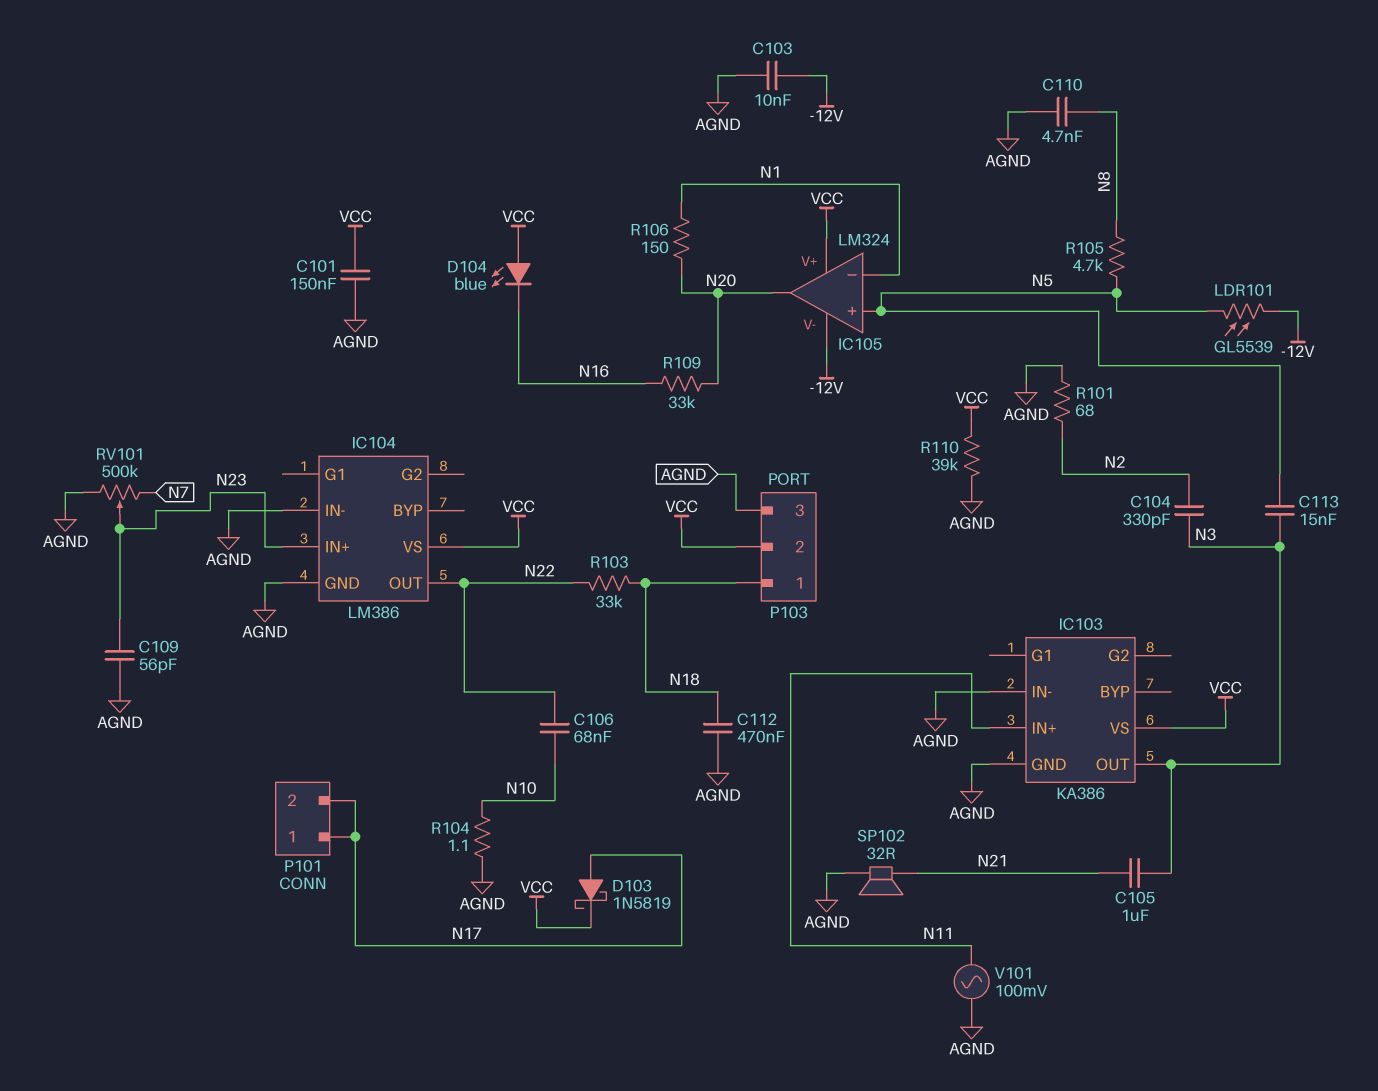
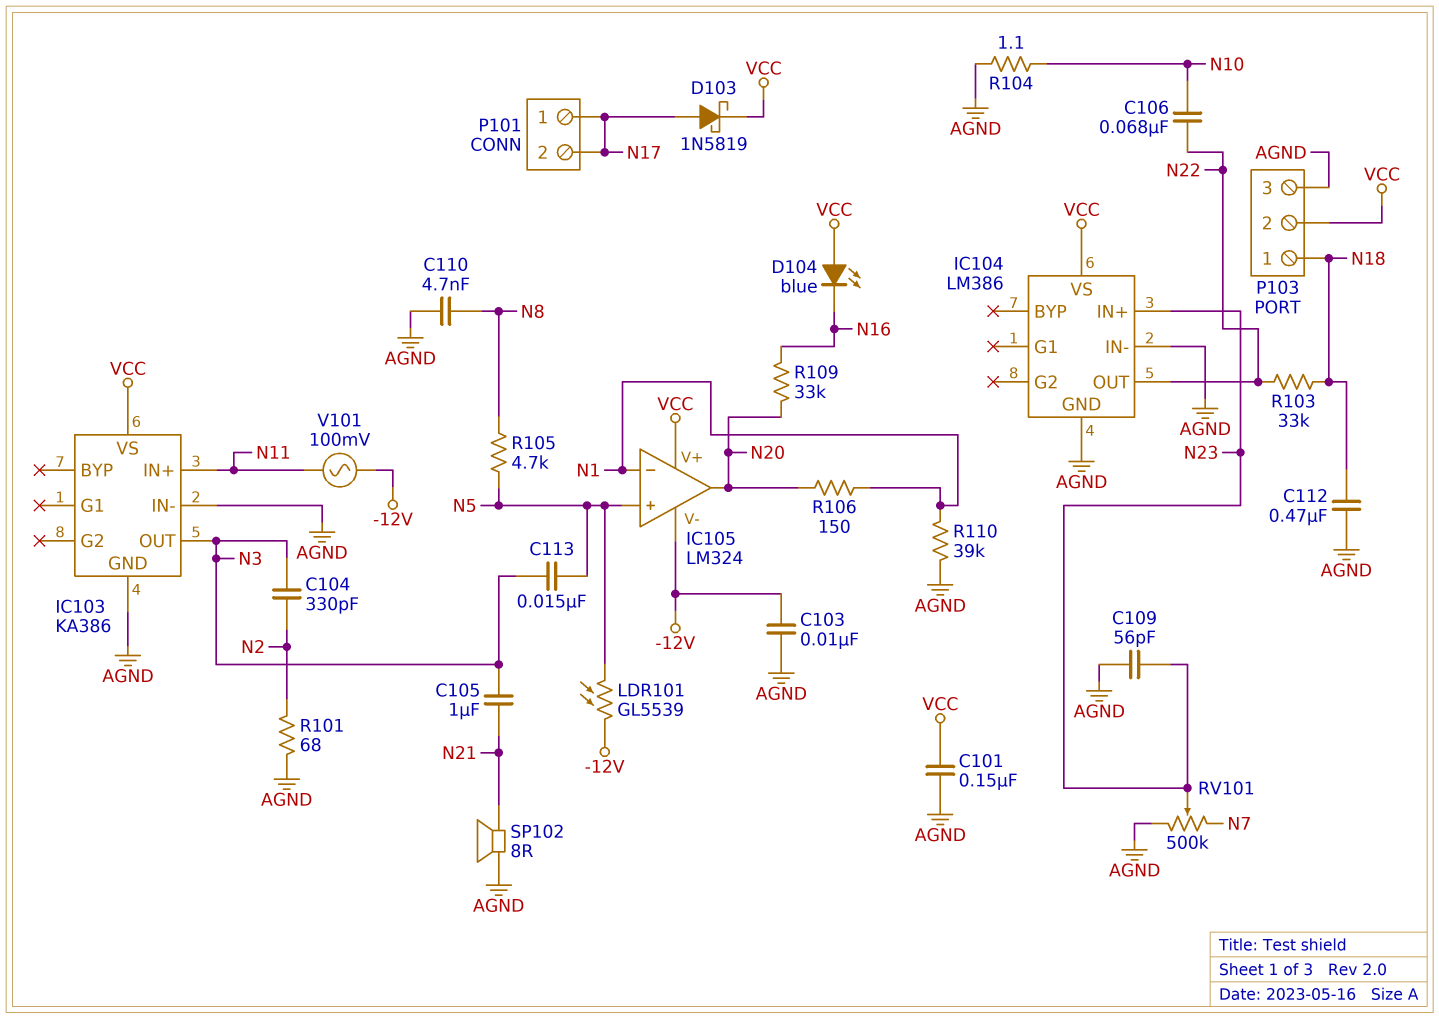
R110: 39k (AGND, VCC) -> 39k (AGND, N1)
SP102: speaker 32R (AGND, N21) -> speaker 8R (AGND, N21)
V101: AC 100mV (AGND, N11) -> AC 100mV (-12V, N11)

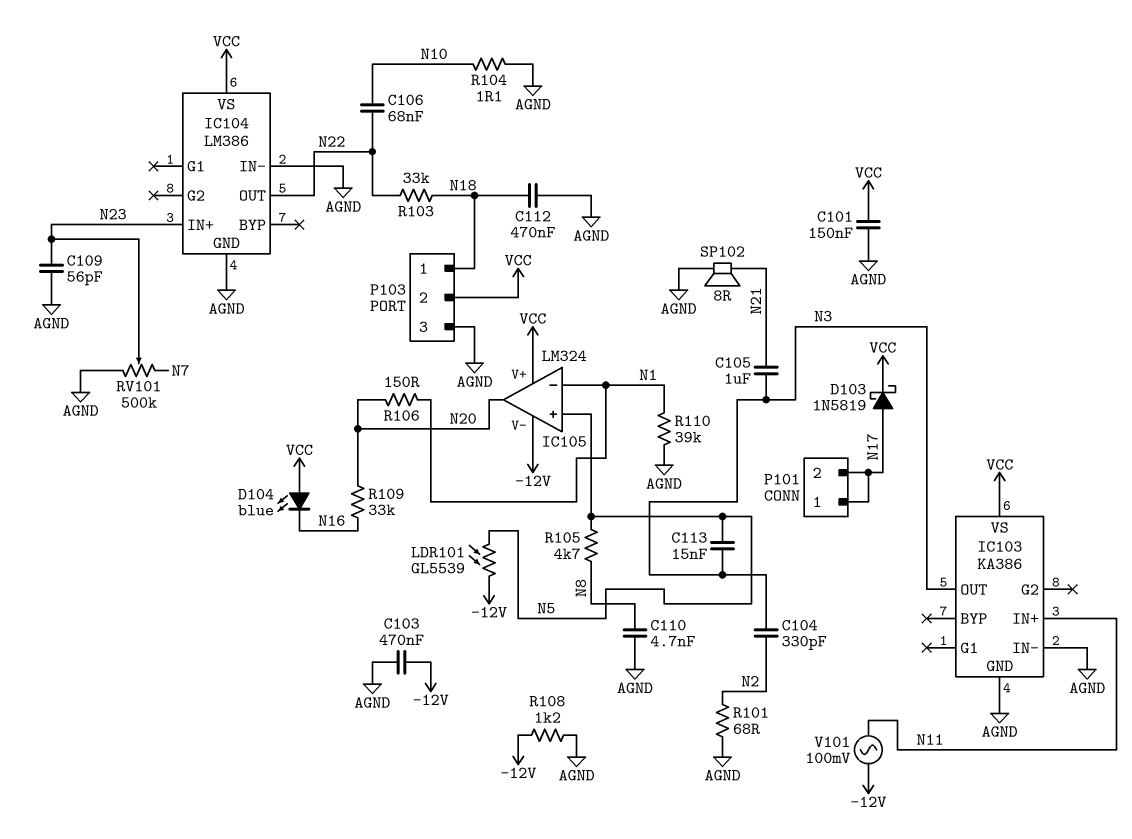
C103: 10nF (-12V, AGND) -> 470nF (-12V, AGND)
R108: none -> 1.2k (-12V, AGND)

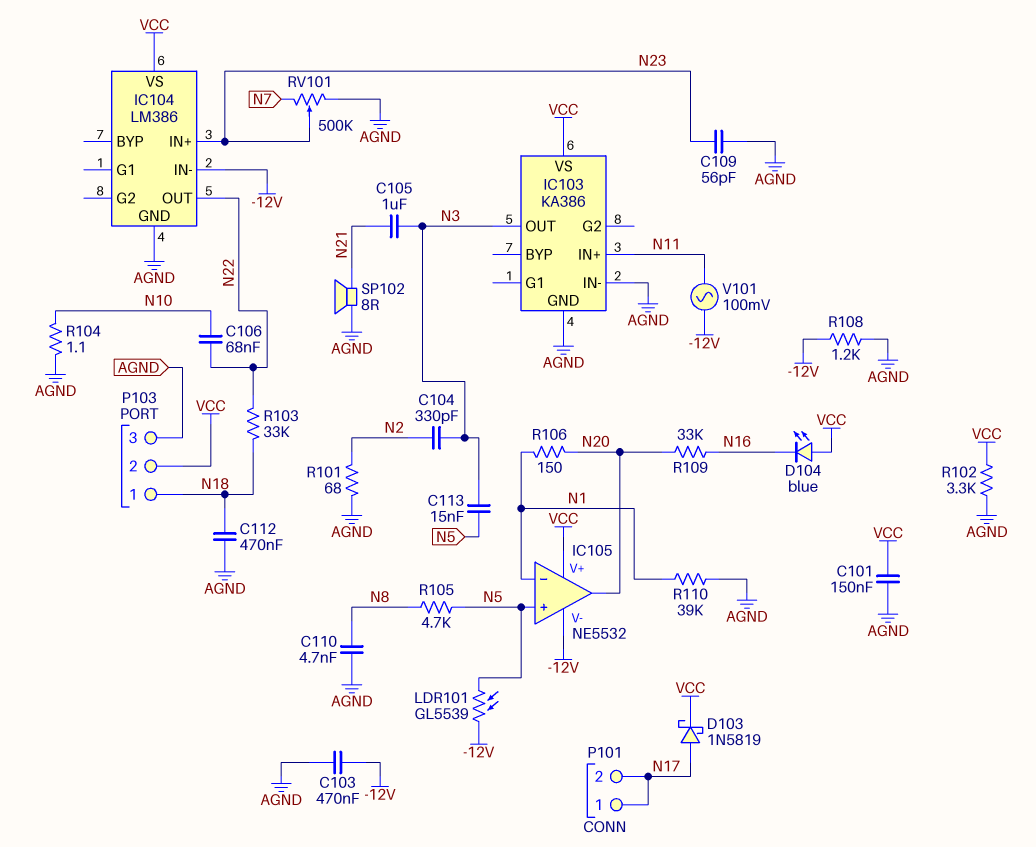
IC104 pin IN-: AGND -> -12V
IC105: LM324 -> NE5532
R102: none -> 3.3k (AGND, VCC)

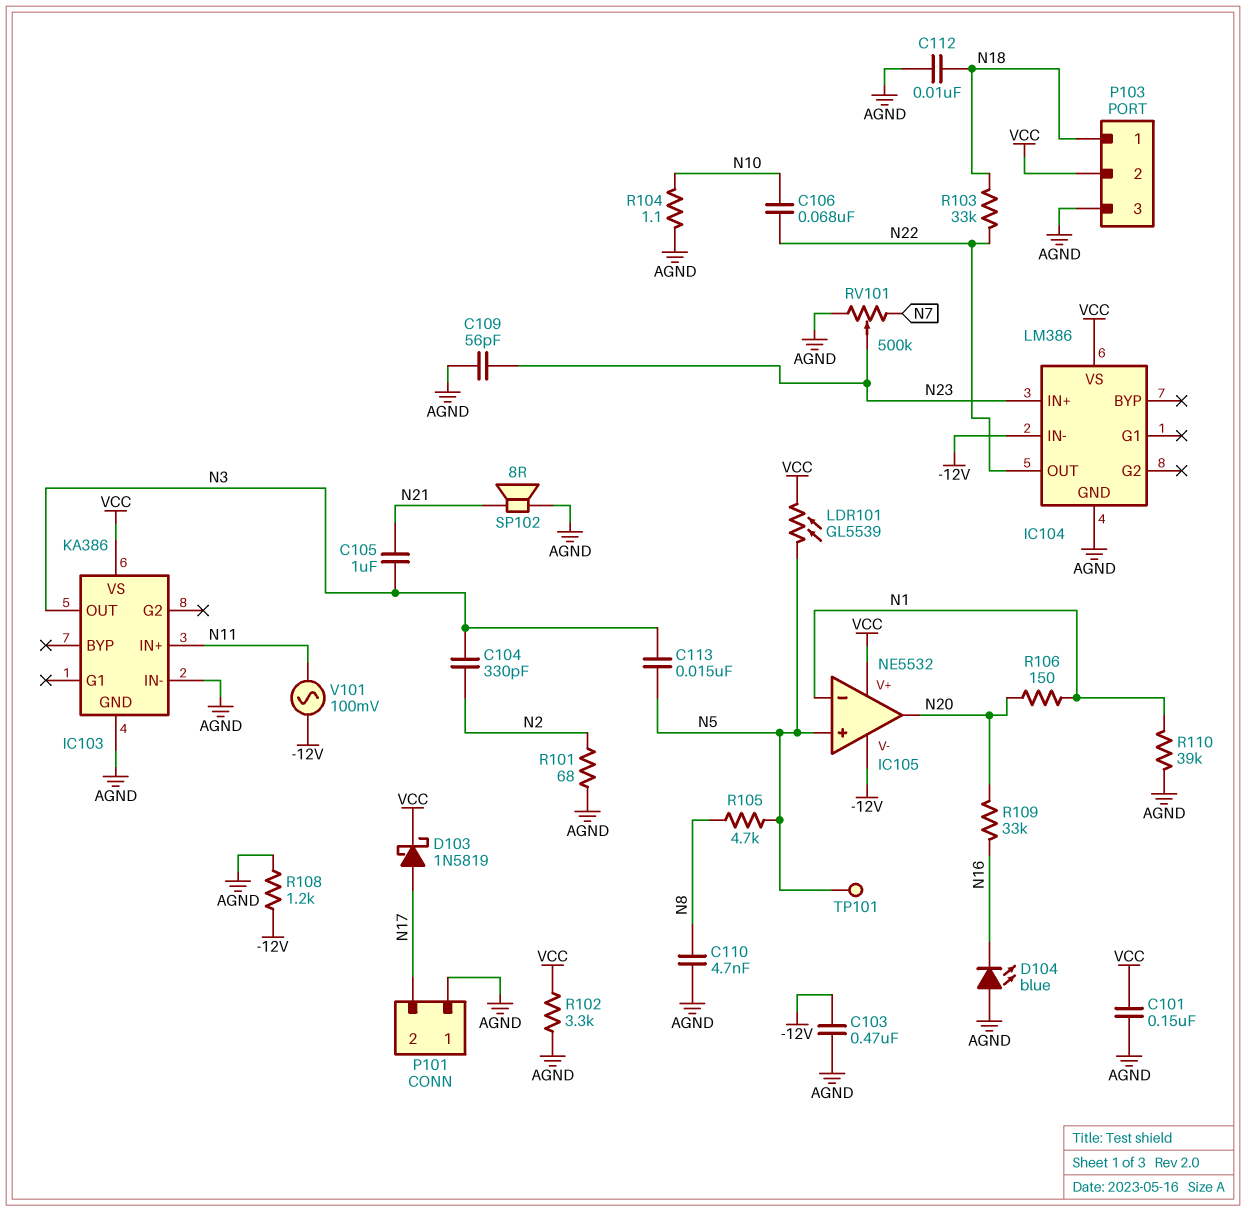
C112: 470nF (AGND, N18) -> 10nF (AGND, N18)
D104: LED blue (A VCC, K N16) -> LED blue (A AGND, K N16)
LDR101: GL5539 (-12V, N5) -> GL5539 (N5, VCC)
P101 pin 1: N17 -> AGND
TP101: none -> test point (N5)

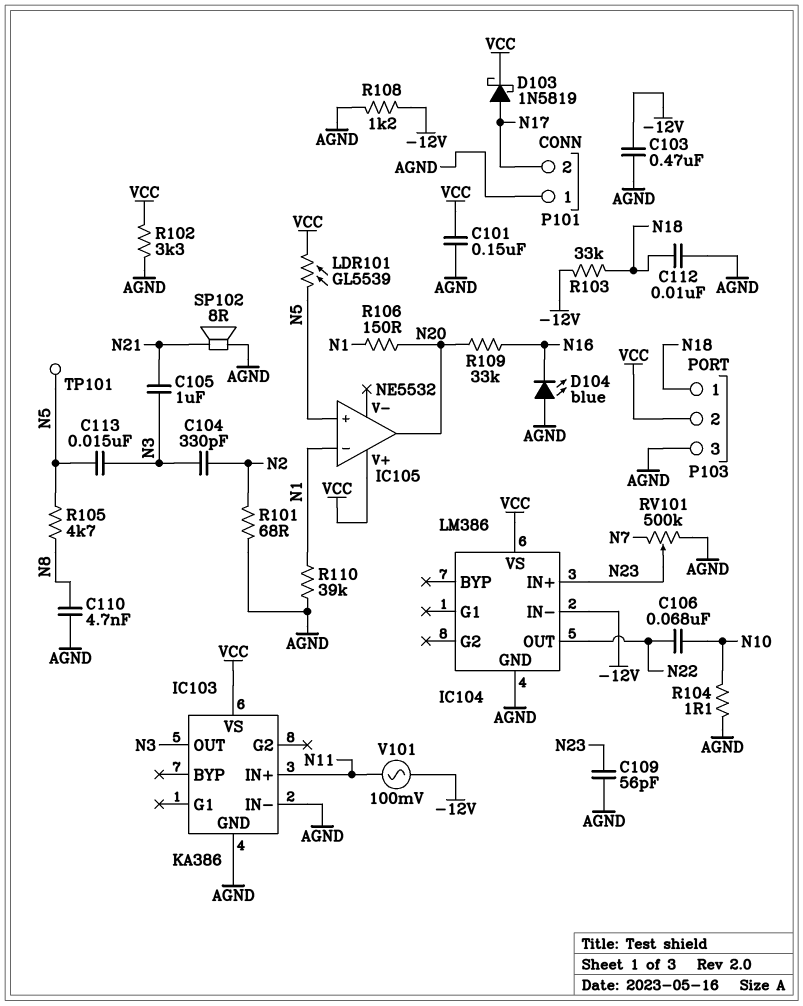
IC105 pin V-: -12V -> none
R103: 33k (N18, N22) -> 33k (-12V, N18)

